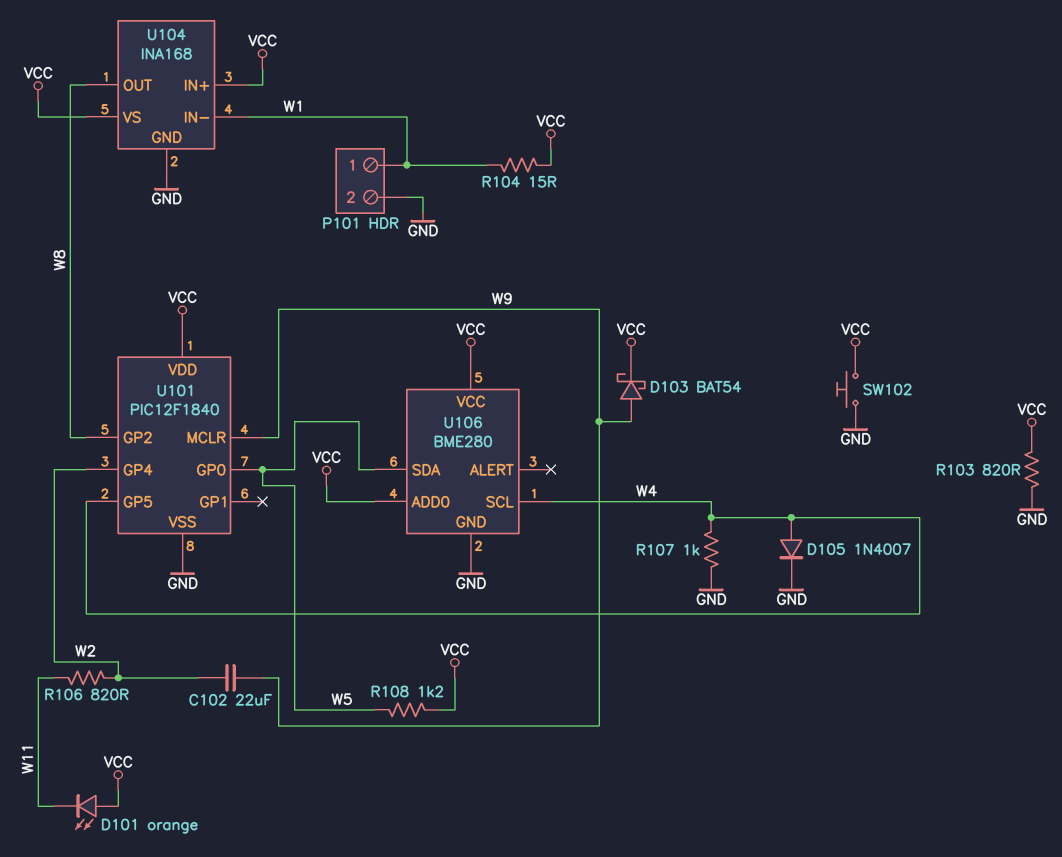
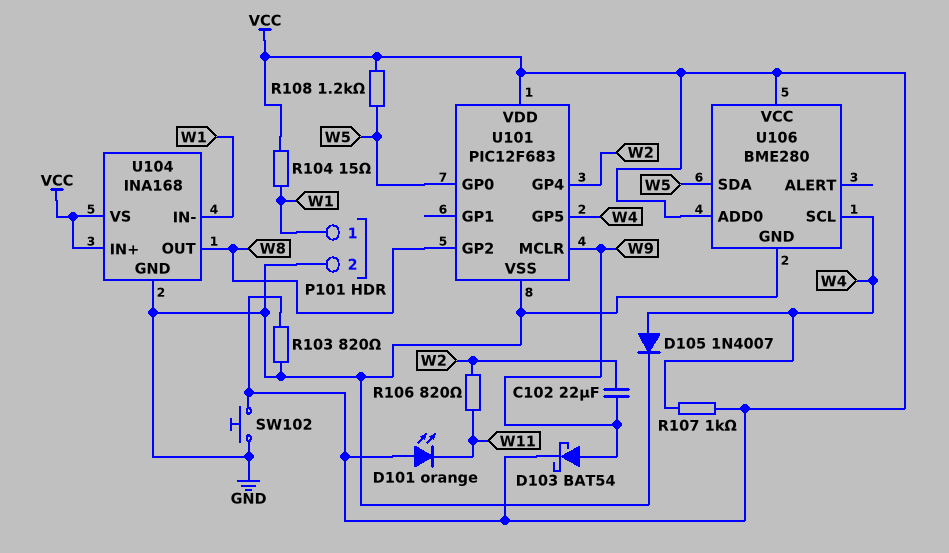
R107: 1k (GND, W4) -> 1k (VCC, W4)
U101: PIC12F1840 -> PIC12F683

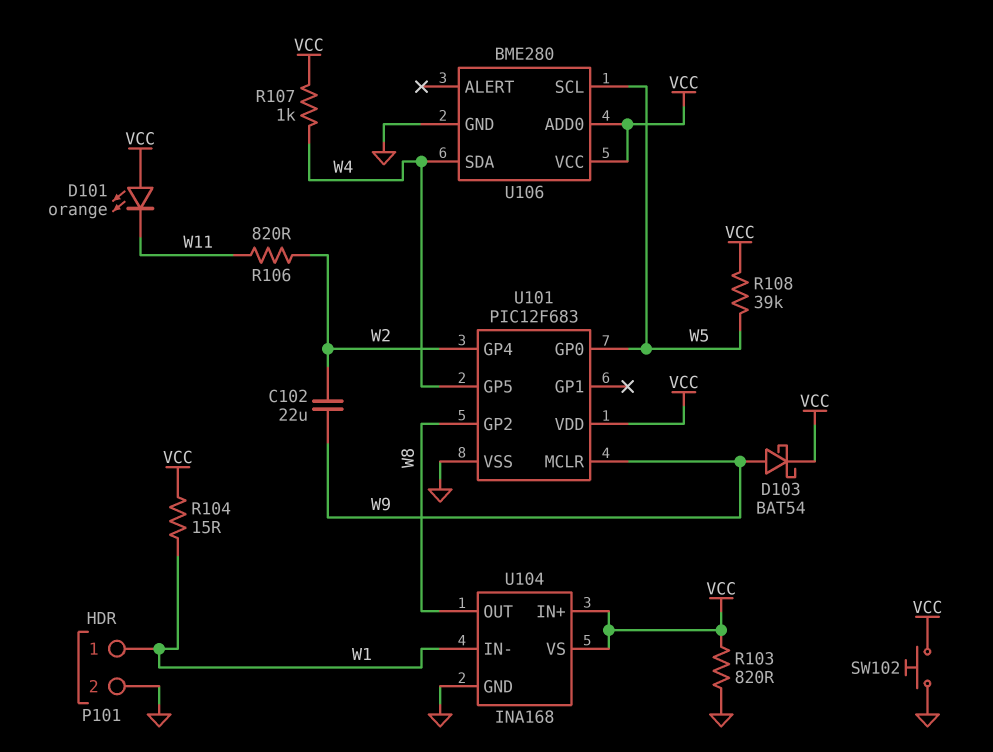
D105: diode 1N4007 (A W4, K GND) -> none
R108: 1.2k (VCC, W5) -> 39k (VCC, W5)
U106 pin SCL: W4 -> W5
U106 pin SDA: W5 -> W4

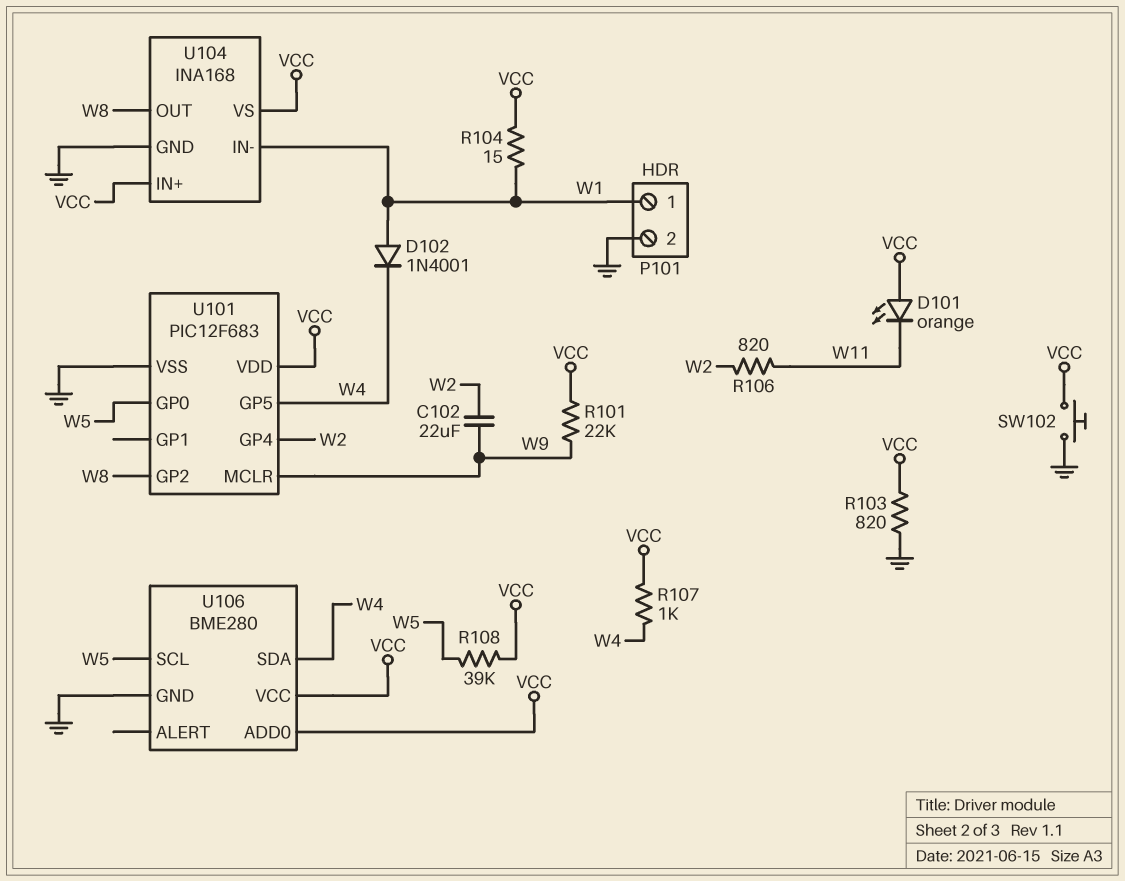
D102: none -> diode 1N4001 (A W1, K W4)
D103: schottky BAT54 (A W9, K VCC) -> none
R101: none -> 22k (VCC, W9)

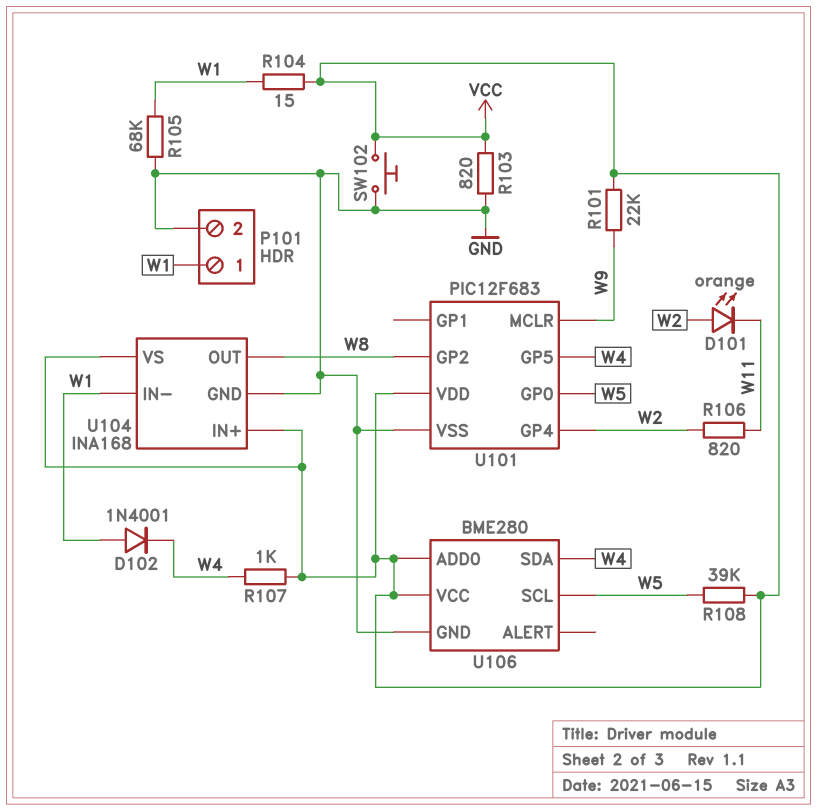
C102: 22uF (W2, W9) -> none
D101: LED orange (A VCC, K W11) -> LED orange (A W2, K W11)
R105: none -> 68k (GND, W1)

